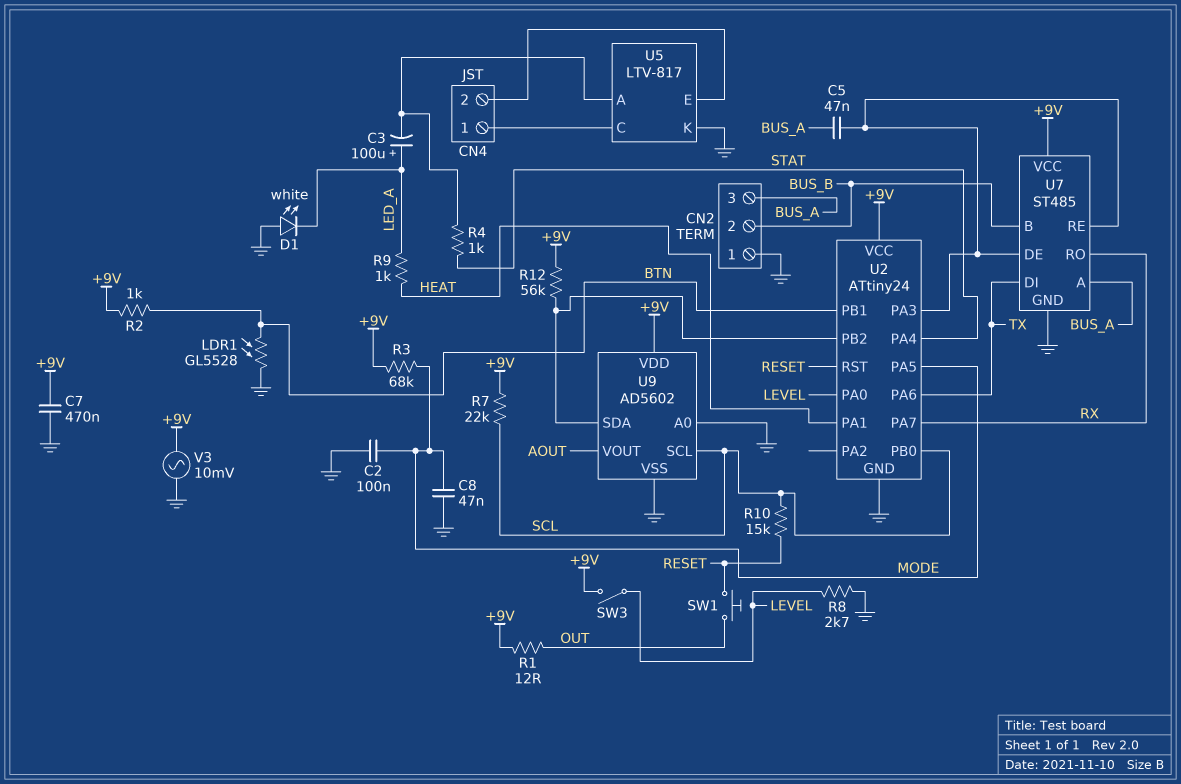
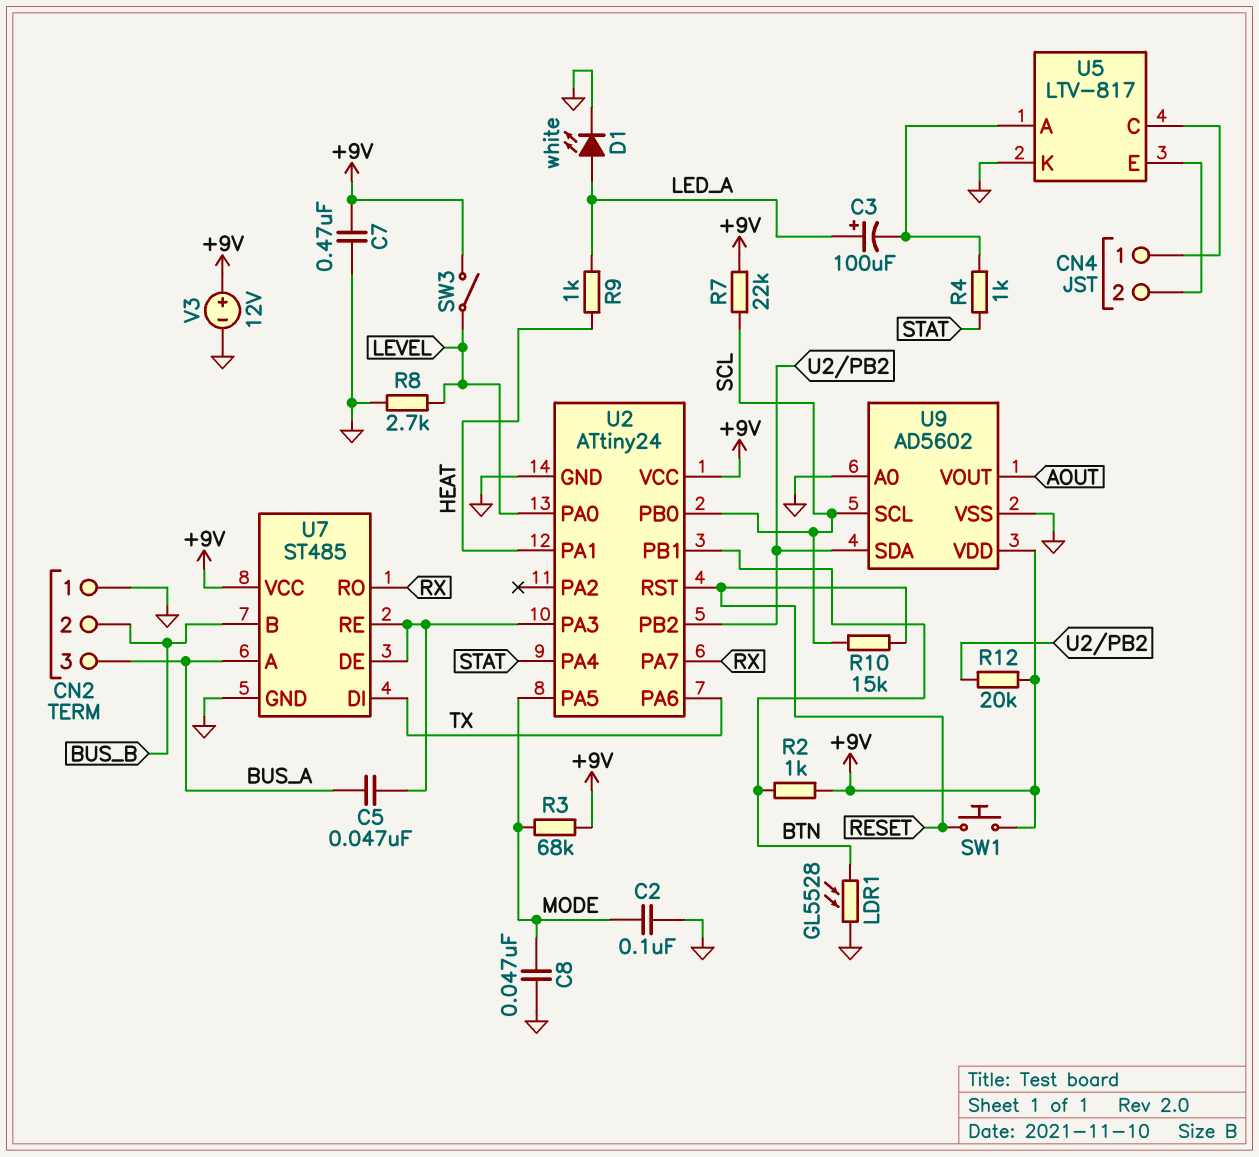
D1: LED white (A GND, K LED_A) -> LED white (A LED_A, K GND)
R1: 12 (+9V, OUT) -> none
R12: 56k (+9V, U2/PB2) -> 20k (+9V, U2/PB2)
SW1: button (OUT, RESET) -> button (+9V, RESET)
V3: AC 10mV (+9V, GND) -> 12V (plus +9V, minus GND)

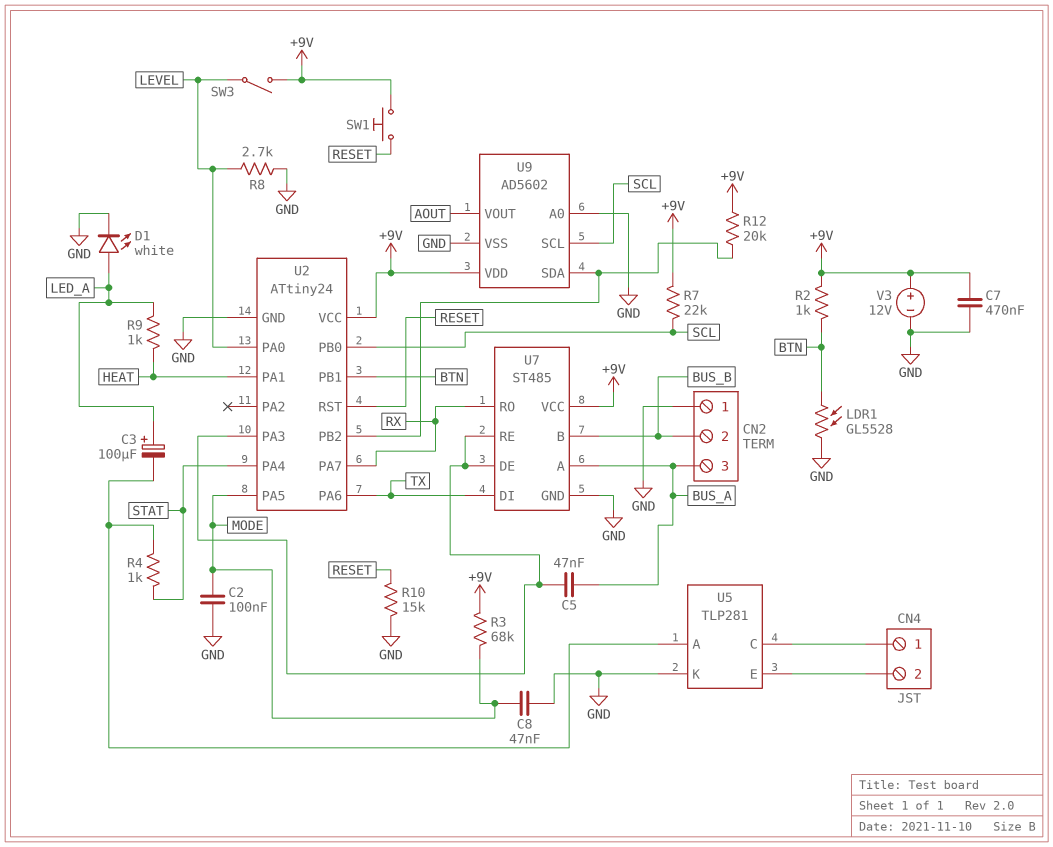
R10: 15k (RESET, SCL) -> 15k (GND, RESET)
U5: LTV-817 -> TLP281

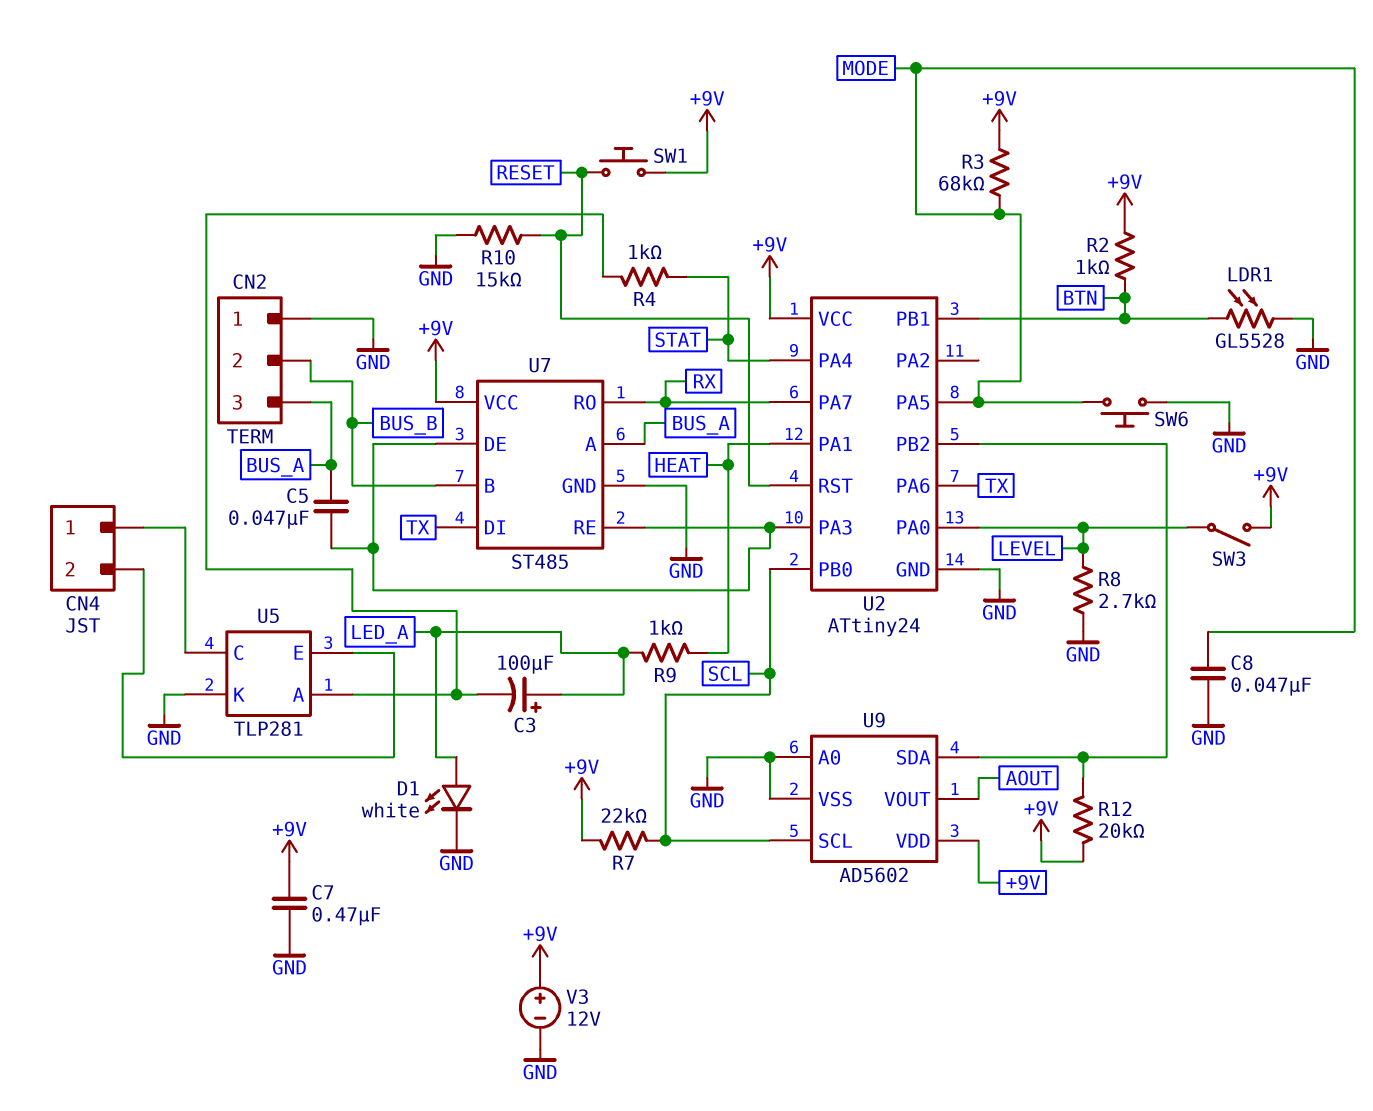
C2: 100nF (GND, MODE) -> none
SW6: none -> button (GND, MODE)

